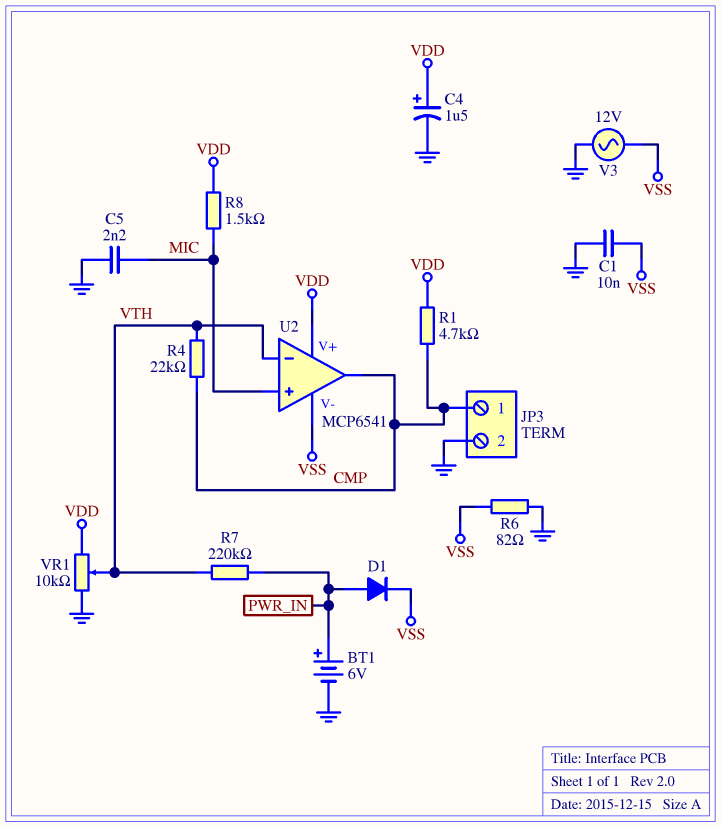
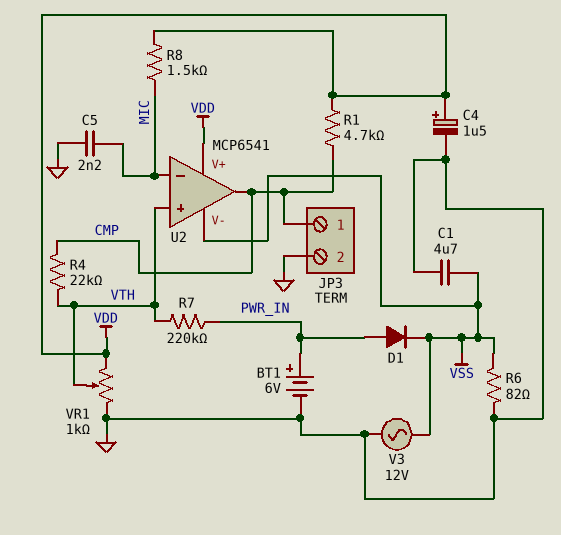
C1: 10nF (GND, VSS) -> 4.7uF (GND, VSS)
U2 pin in+: MIC -> VTH
U2 pin in-: VTH -> MIC
VR1: 10k (GND, VDD, wiper VTH) -> 1k (GND, VDD, wiper VTH)

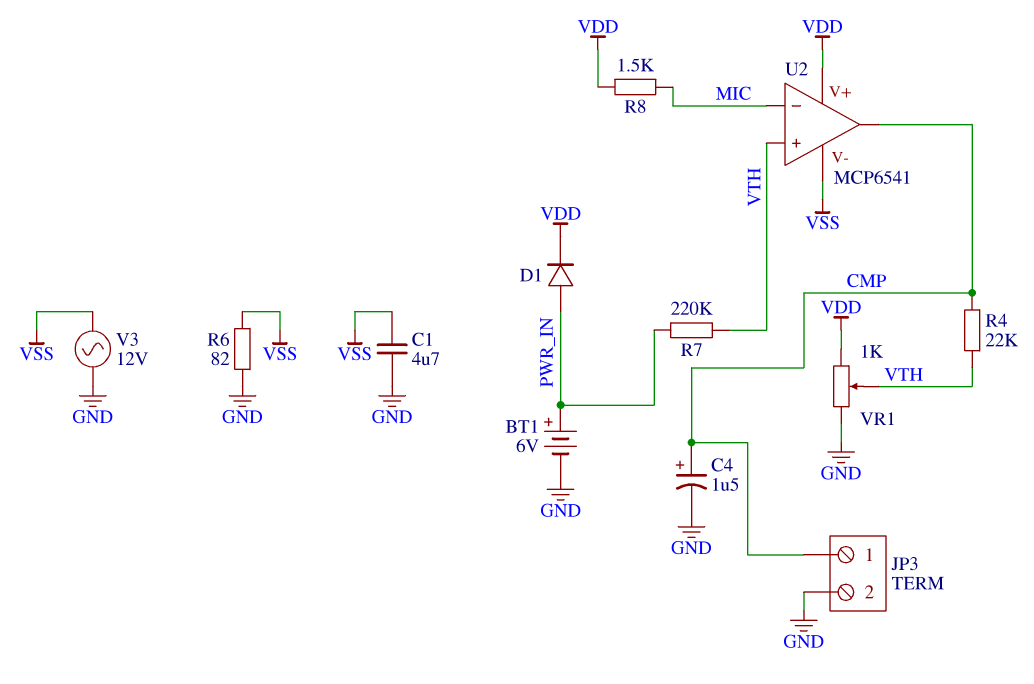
C4: 1.5uF (plus VDD, minus GND) -> 1.5uF (plus CMP, minus GND)
C5: 2.2nF (GND, MIC) -> none
D1: diode (A PWR_IN, K VSS) -> diode (A PWR_IN, K VDD)
R1: 4.7k (CMP, VDD) -> none

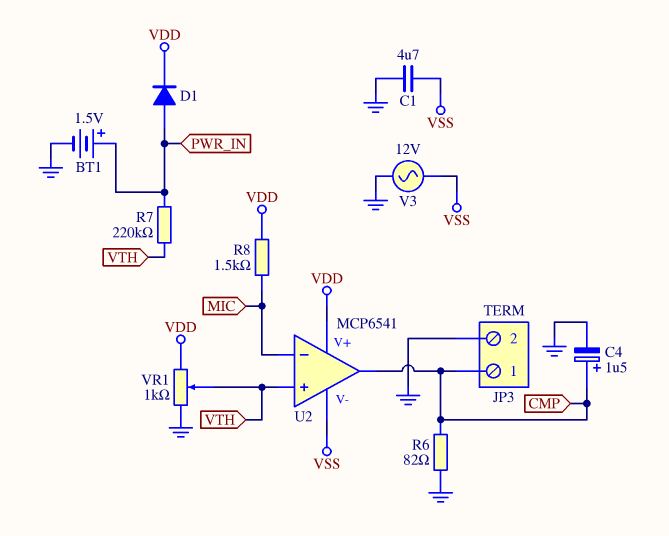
BT1: 6V (plus PWR_IN, minus GND) -> 1.5V (plus PWR_IN, minus GND)
R4: 22k (CMP, VTH) -> none
R6: 82 (GND, VSS) -> 82 (CMP, GND)

